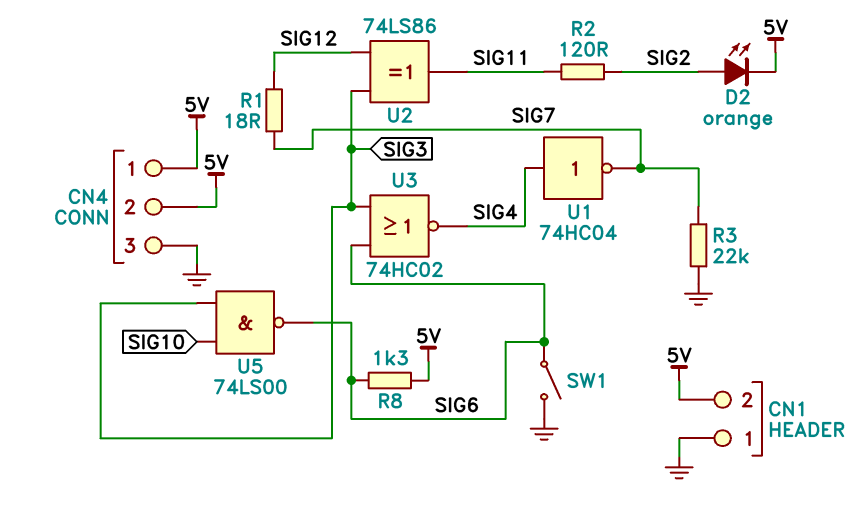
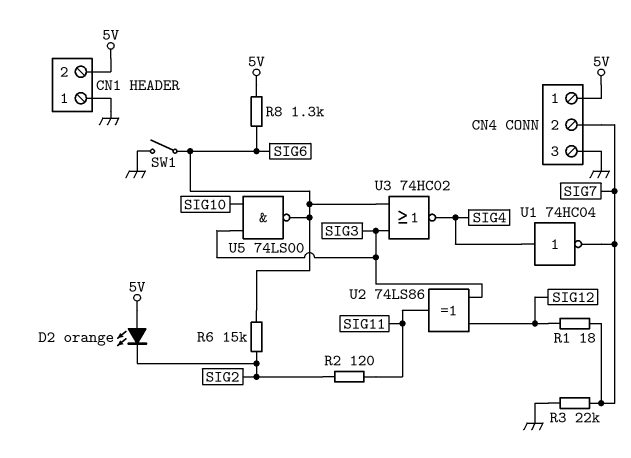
CN4 pin 2: 5V -> SIG7
D2: LED orange (A SIG2, K 5V) -> LED orange (A 5V, K SIG2)
R6: none -> 15k (SIG2, SIG6)

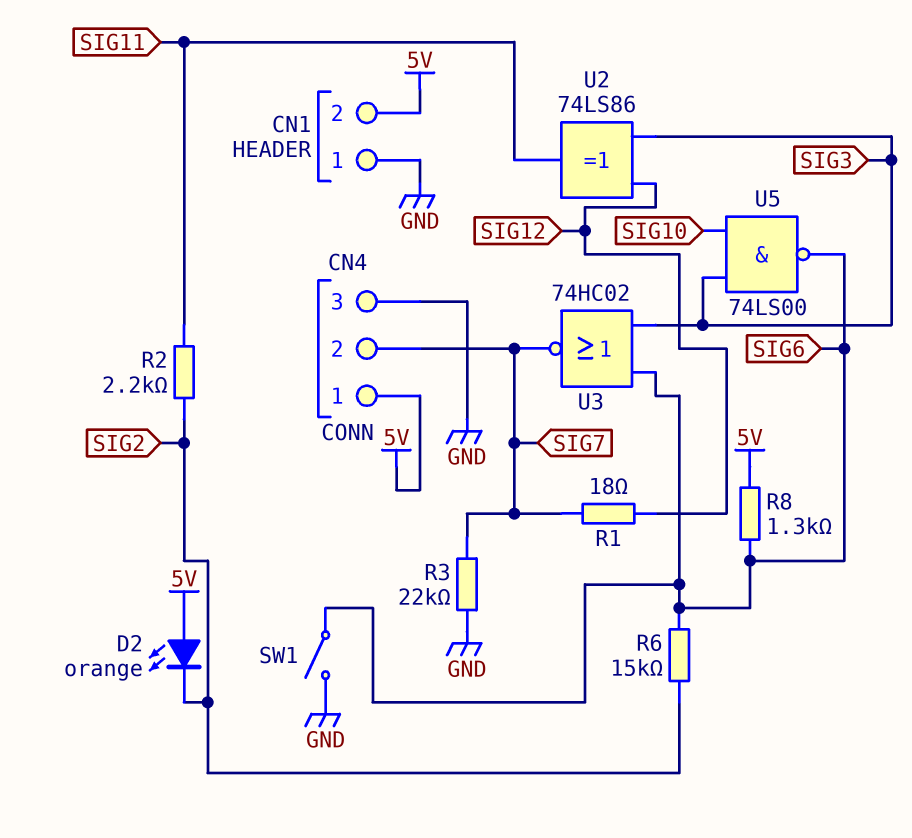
R2: 120 (SIG2, SIG11) -> 2.2k (SIG2, SIG11)
U1: NOT 74HC04 (in SIG4, out SIG7) -> none
U3: NOR 74HC02 (in SIG3, in SIG6, out SIG4) -> NOR 74HC02 (in SIG3, in SIG6, out SIG7)

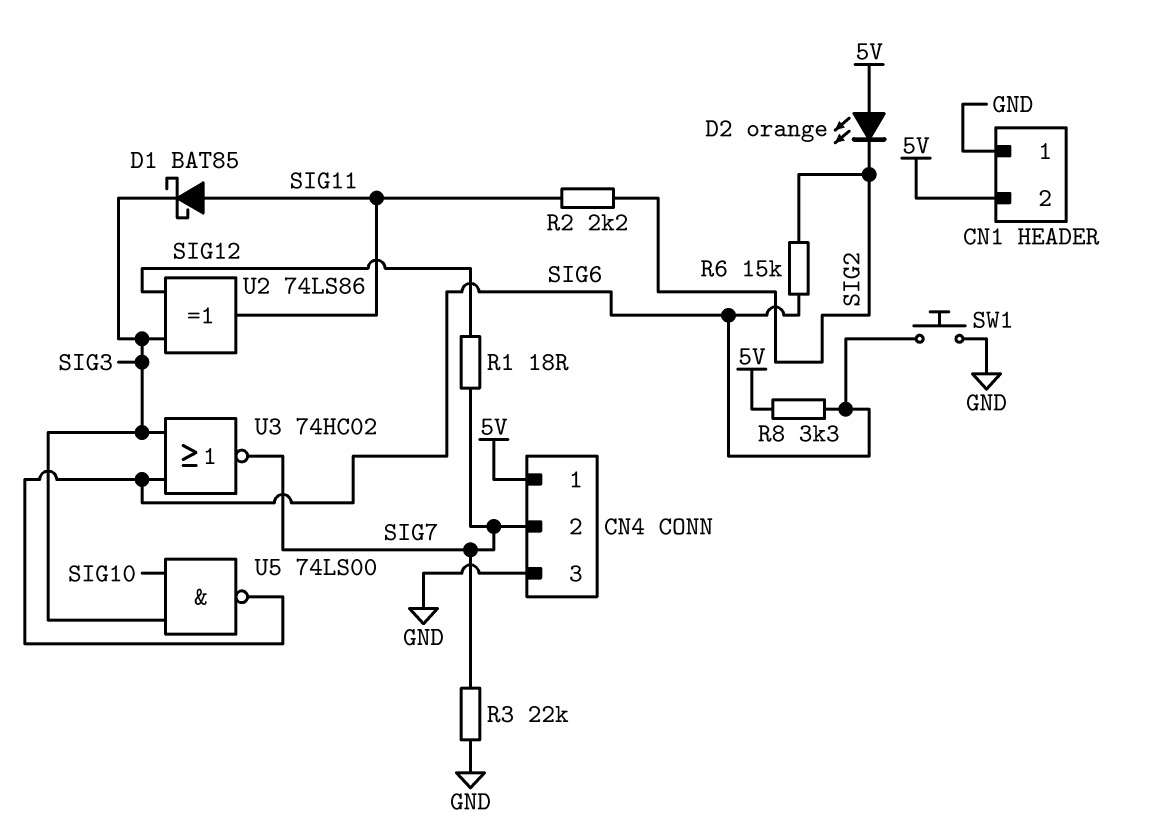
D1: none -> schottky BAT85 (A SIG11, K SIG3)
R8: 1.3k (5V, SIG6) -> 3.3k (5V, SIG6)
SW1: switch (GND, SIG6) -> button (GND, SIG6)

